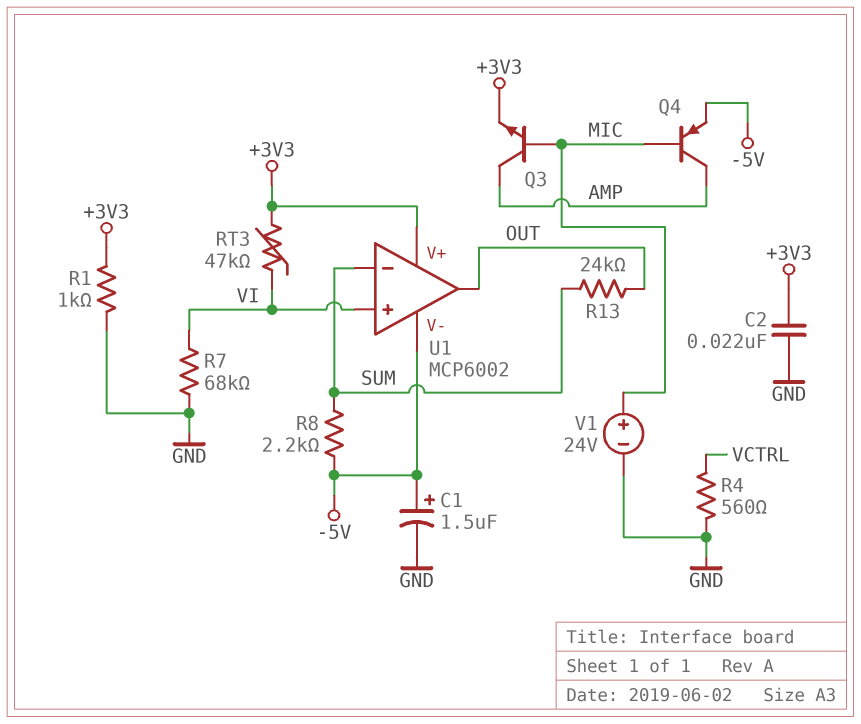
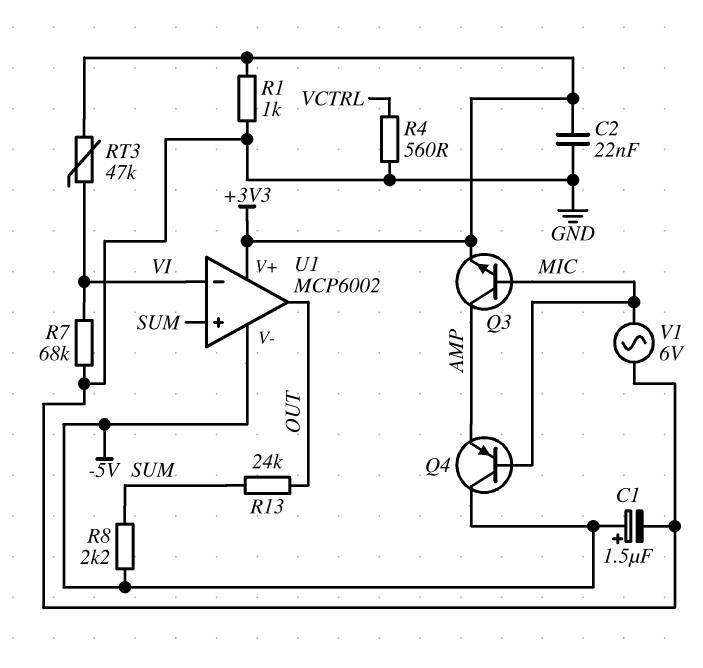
Q4: PNP (B MIC, C AMP, E -5V) -> PNP (B MIC, C -5V, E AMP)
U1 pin in+: VI -> SUM
U1 pin in-: SUM -> VI
V1: 24V (plus MIC, minus GND) -> AC 6V (GND, MIC)

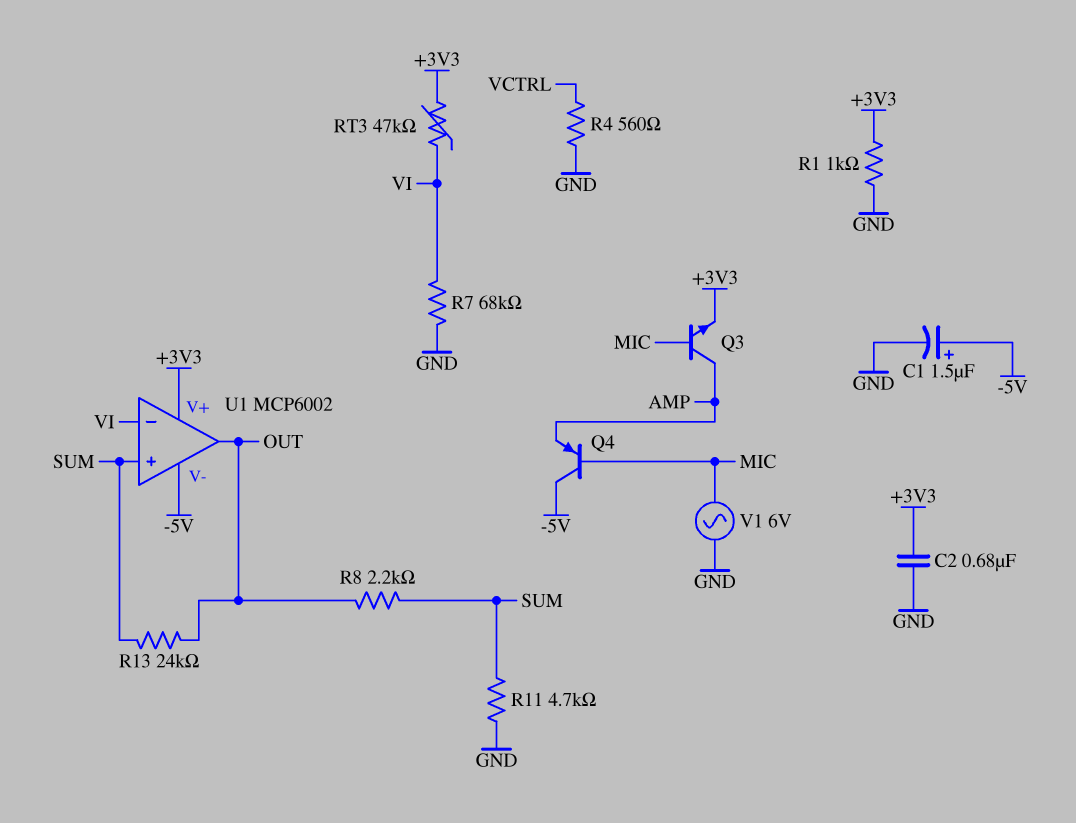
C2: 22nF (+3V3, GND) -> 680nF (+3V3, GND)
R8: 2.2k (-5V, SUM) -> 2.2k (OUT, SUM)
R11: none -> 4.7k (GND, SUM)

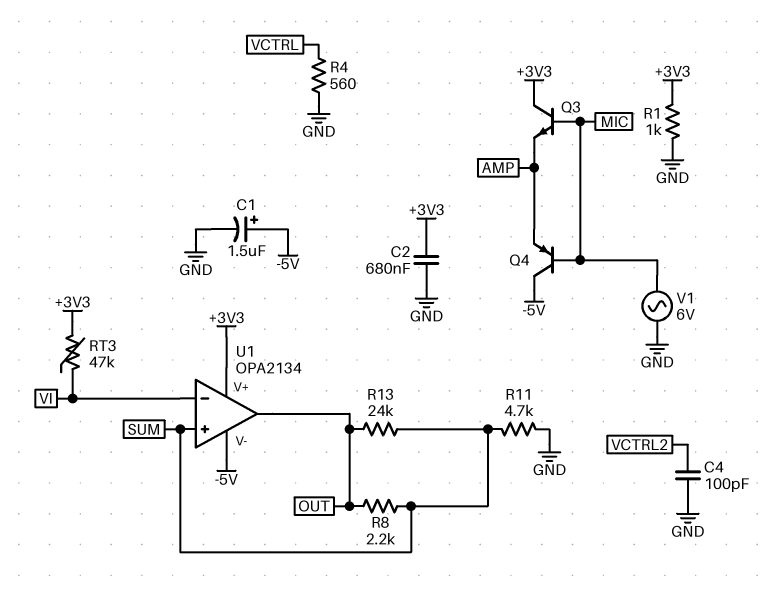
C4: none -> 100pF (GND, VCTRL2)
Q3: NPN (B MIC, C AMP, E +3V3) -> NPN (B MIC, C +3V3, E AMP)
R7: 68k (GND, VI) -> none
U1: MCP6002 -> OPA2134

